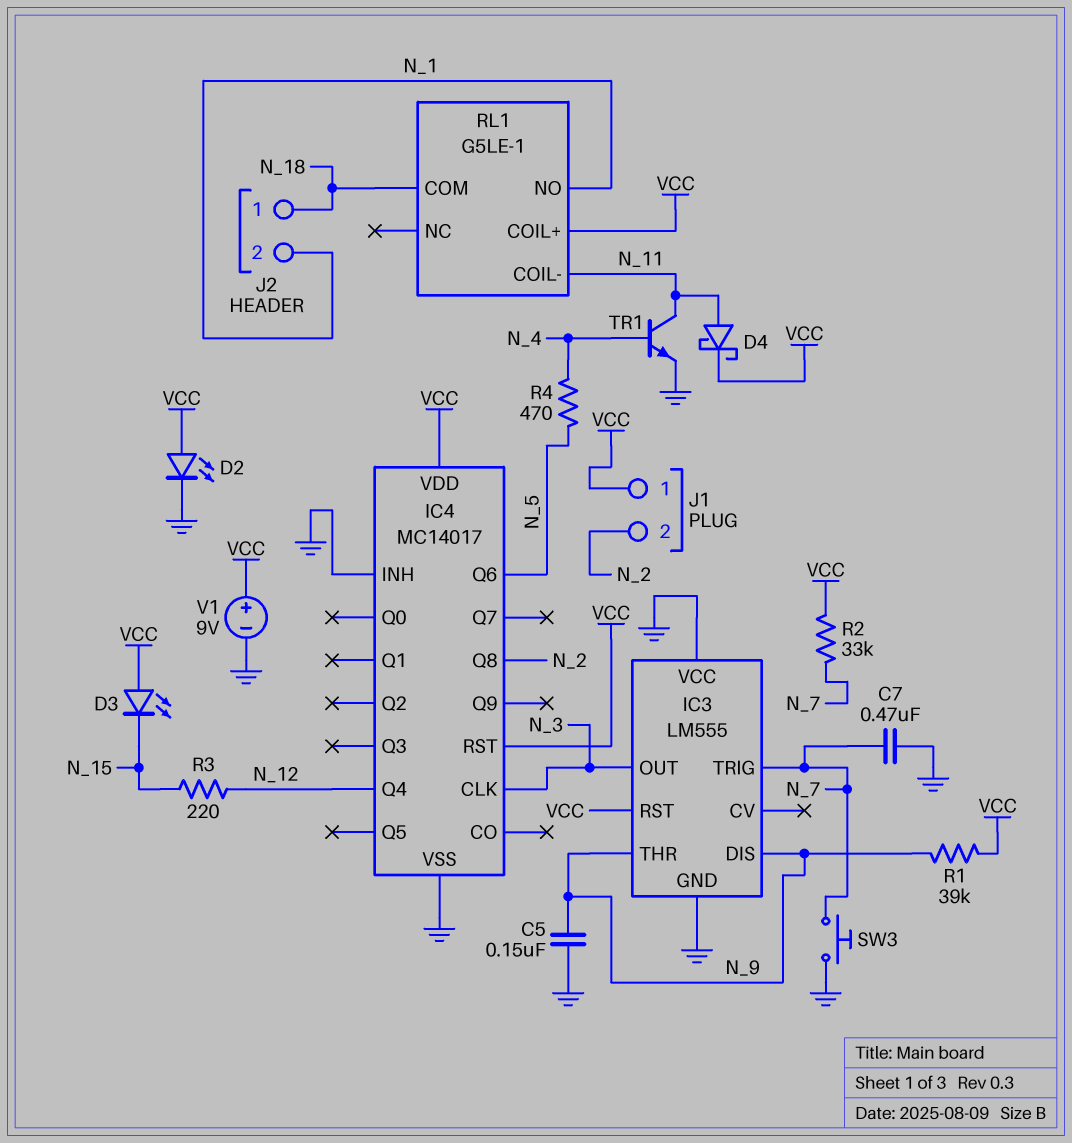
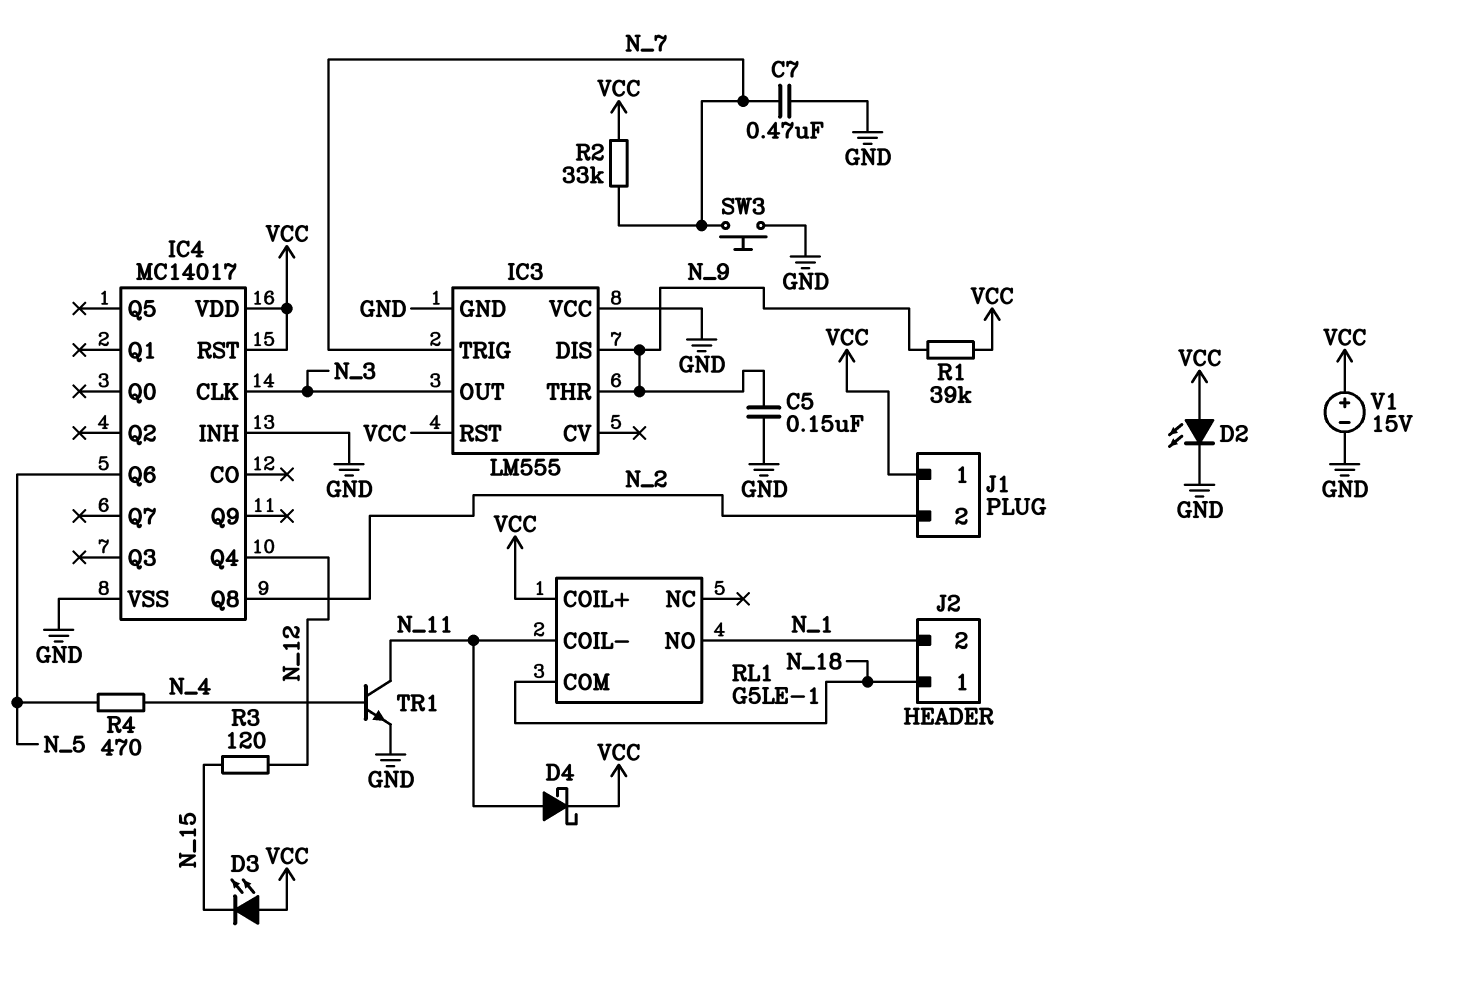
R3: 220 (N_12, N_15) -> 120 (N_12, N_15)
V1: 9V (plus VCC, minus GND) -> 15V (plus VCC, minus GND)

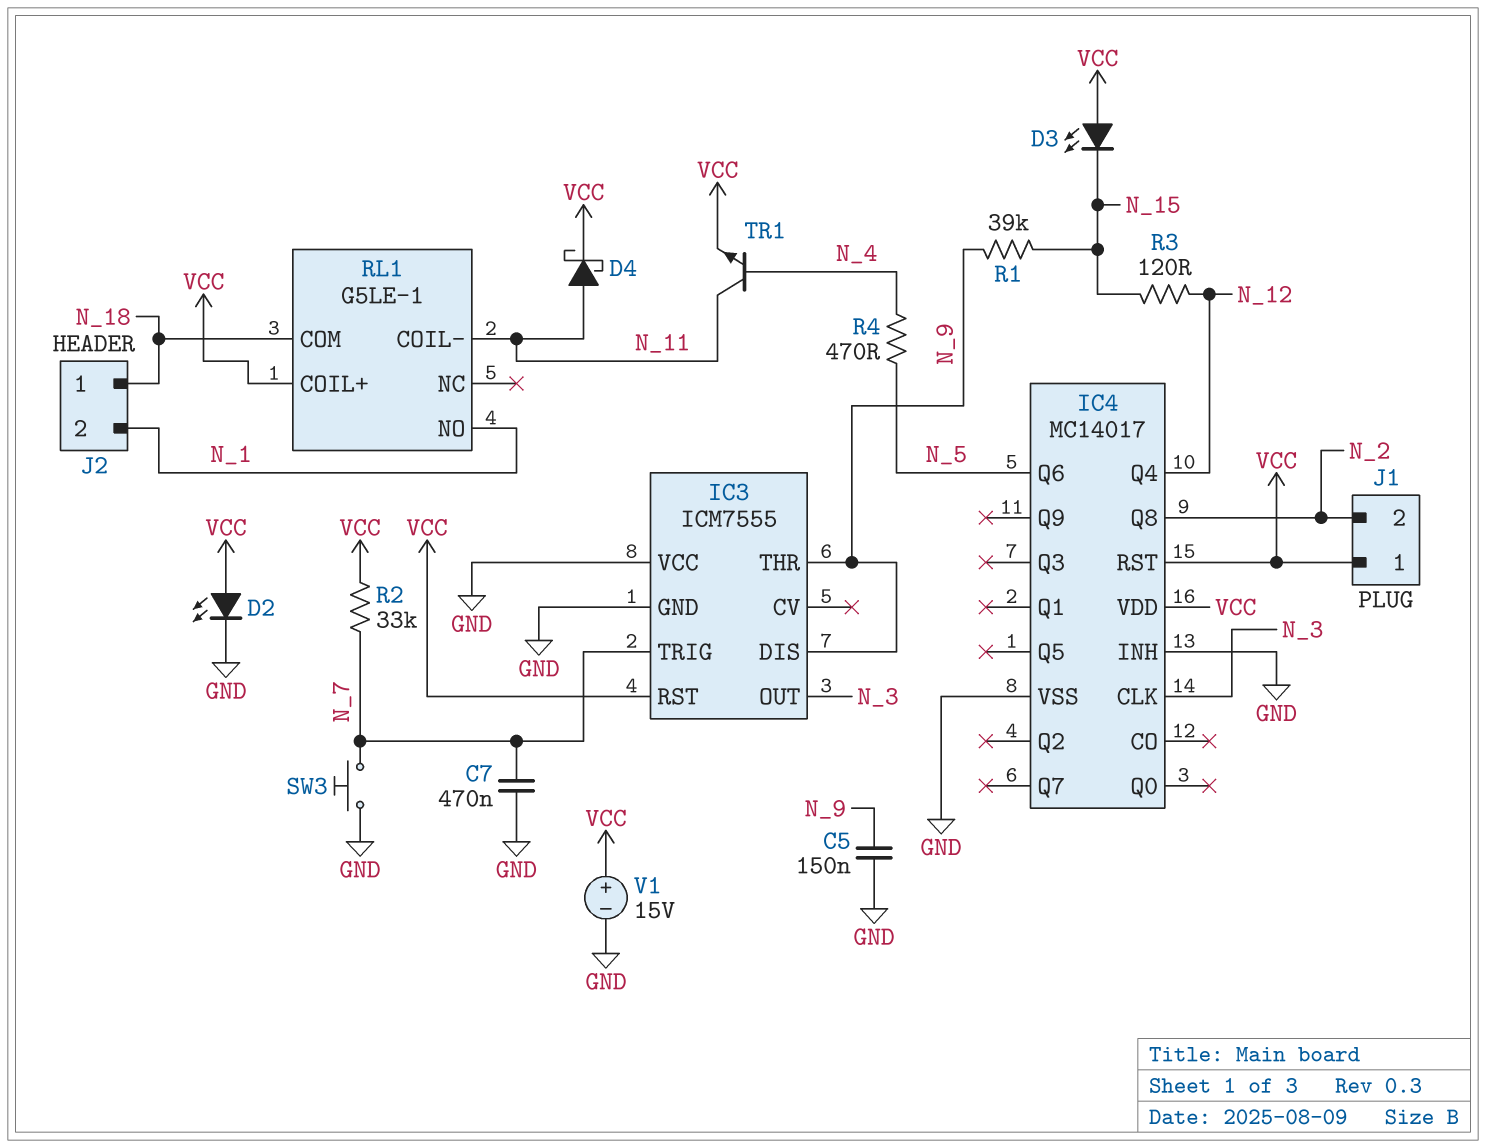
IC3: LM555 -> ICM7555
R1: 39k (N_9, VCC) -> 39k (N_9, N_15)
TR1: NPN (B N_4, C N_11, E GND) -> NPN (B N_4, C N_11, E VCC)

